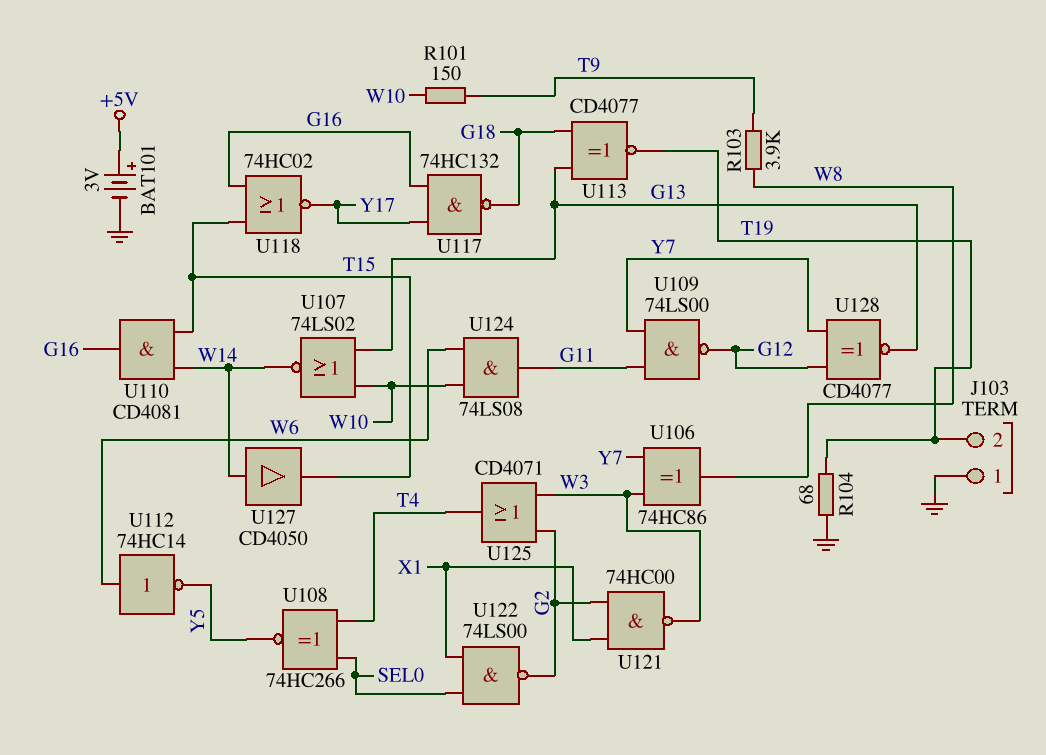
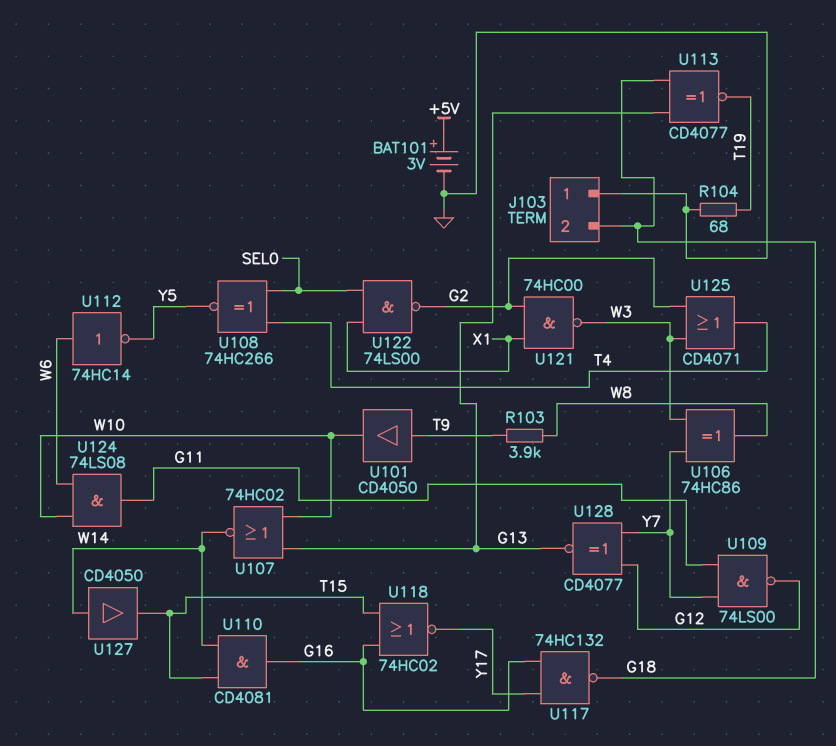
J103 pin 2: T19 -> G18
R101: 150 (T9, W10) -> none
U101: none -> buffer CD4050 (in T9, out W10)
U107: NOR 74LS02 (in G13, in W10, out W14) -> NOR 74HC02 (in G13, in W10, out W14)

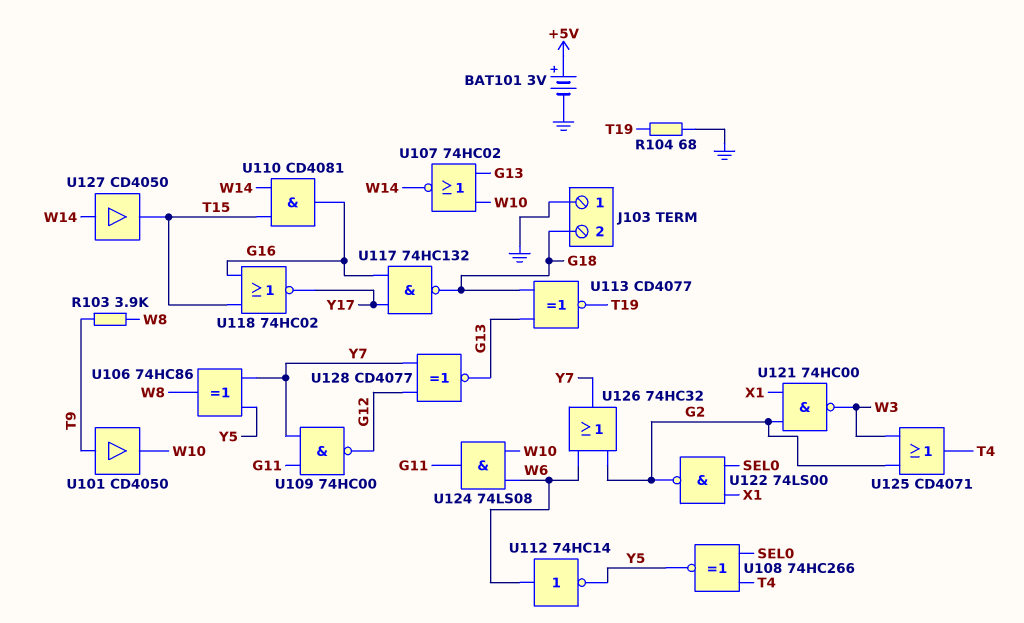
U106: XOR 74HC86 (in W3, in Y7, out W8) -> XOR 74HC86 (in Y5, in Y7, out W8)
U109: NAND 74LS00 (in G11, in Y7, out G12) -> NAND 74HC00 (in G11, in Y7, out G12)
U126: none -> OR 74HC32 (in G2, in W6, out Y7)

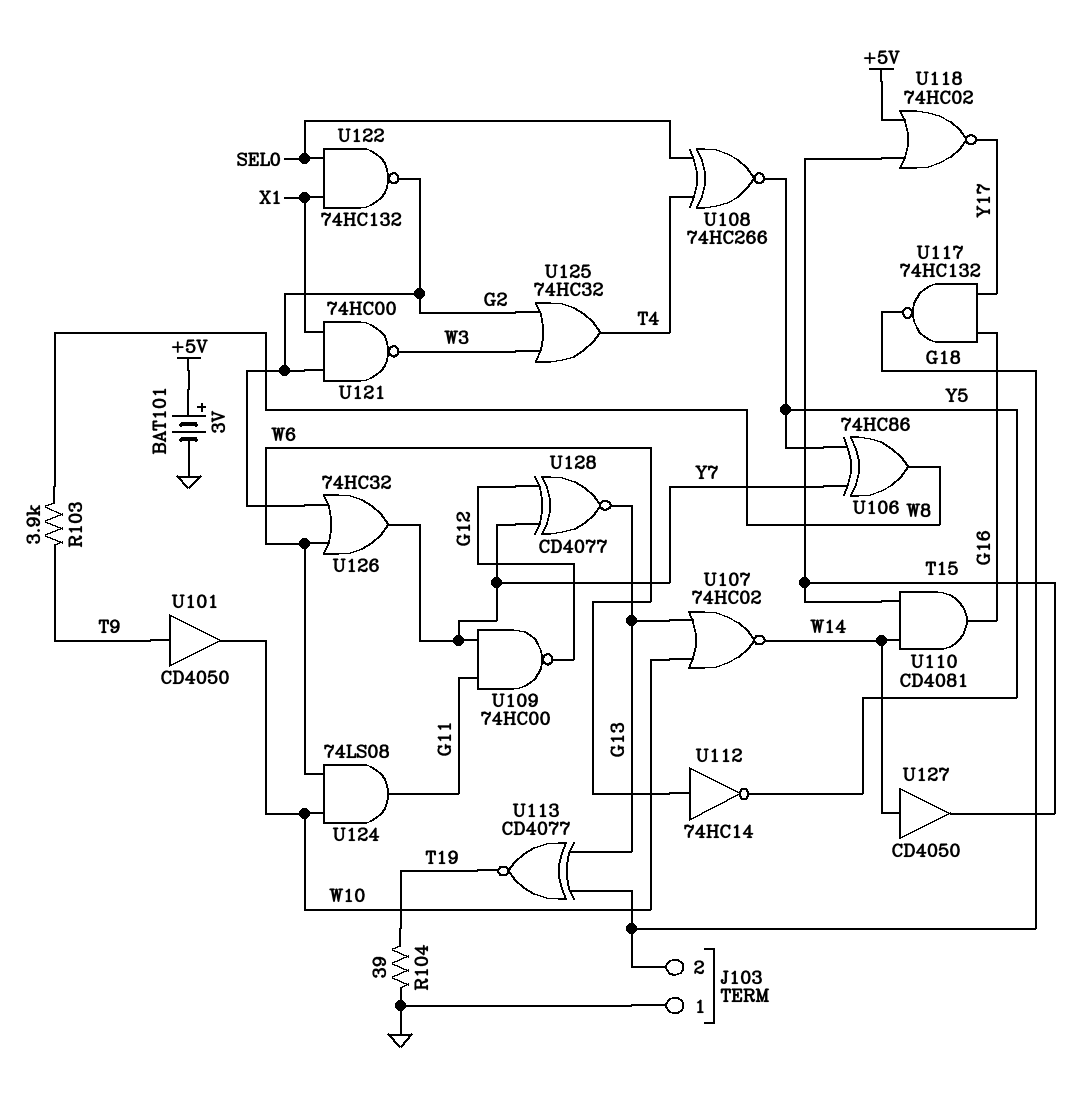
R104: 68 (GND, T19) -> 39 (GND, T19)
U118: NOR 74HC02 (in G16, in T15, out Y17) -> NOR 74HC02 (in +5V, in T15, out Y17)
U122: NAND 74LS00 (in SEL0, in X1, out G2) -> NAND 74HC132 (in SEL0, in X1, out G2)
U125: OR CD4071 (in G2, in W3, out T4) -> OR 74HC32 (in G2, in W3, out T4)

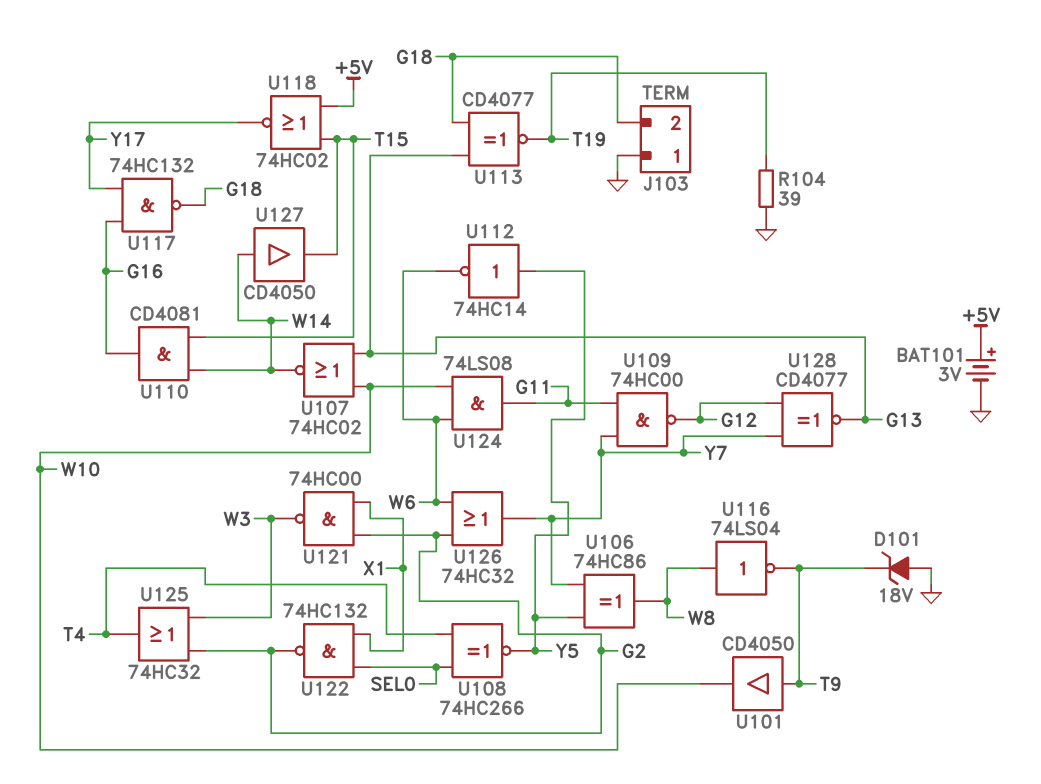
D101: none -> zener 18V (A GND, K T9)
R103: 3.9k (T9, W8) -> none
U112: NOT 74HC14 (in W6, out Y5) -> NOT 74HC14 (in Y5, out W6)
U116: none -> NOT 74LS04 (in W8, out T9)

